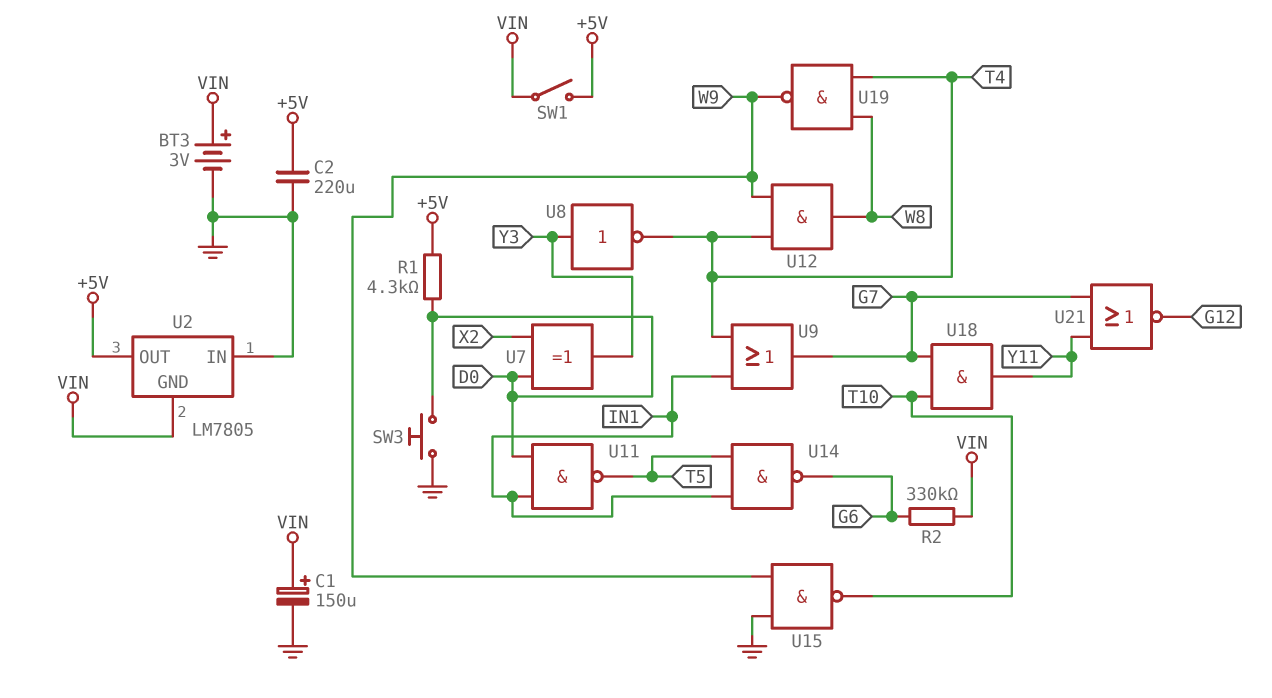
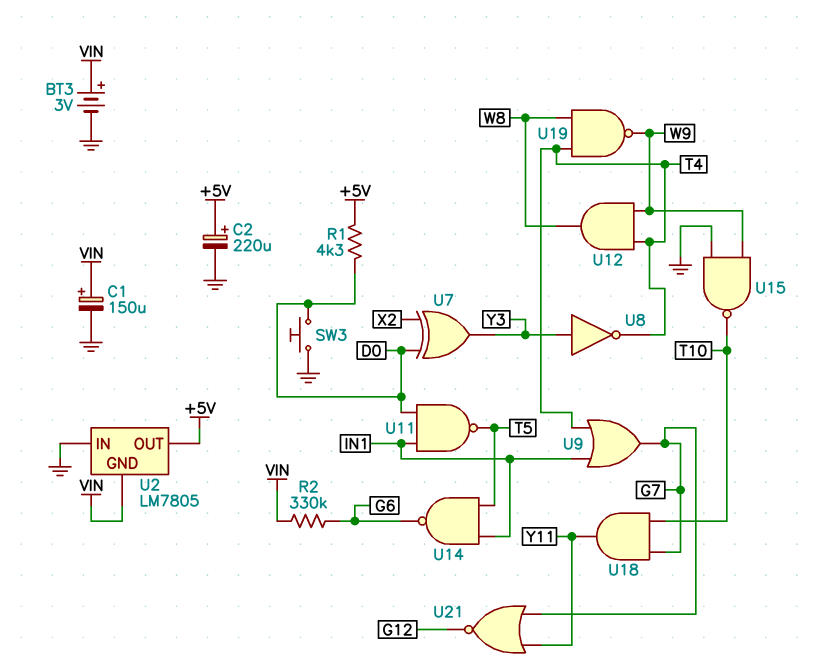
C2: 220uF (+5V, GND) -> 220uF (plus +5V, minus GND)
SW1: switch (+5V, VIN) -> none

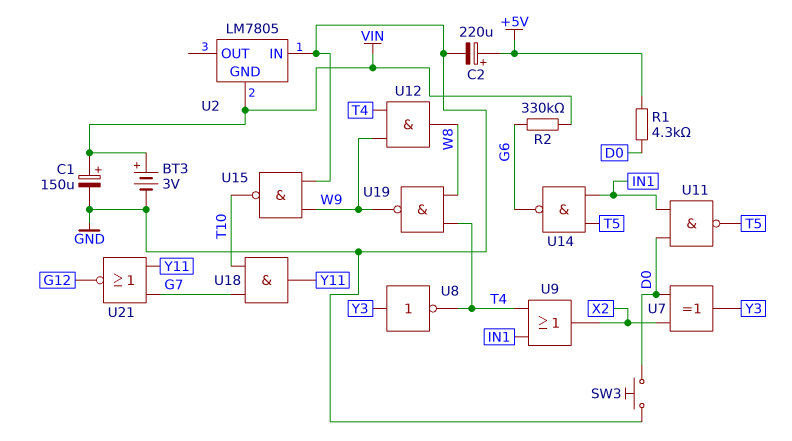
U2 pin OUT: +5V -> none
U9: OR (in IN1, in T4, out G7) -> OR (in IN1, in T4, out X2)

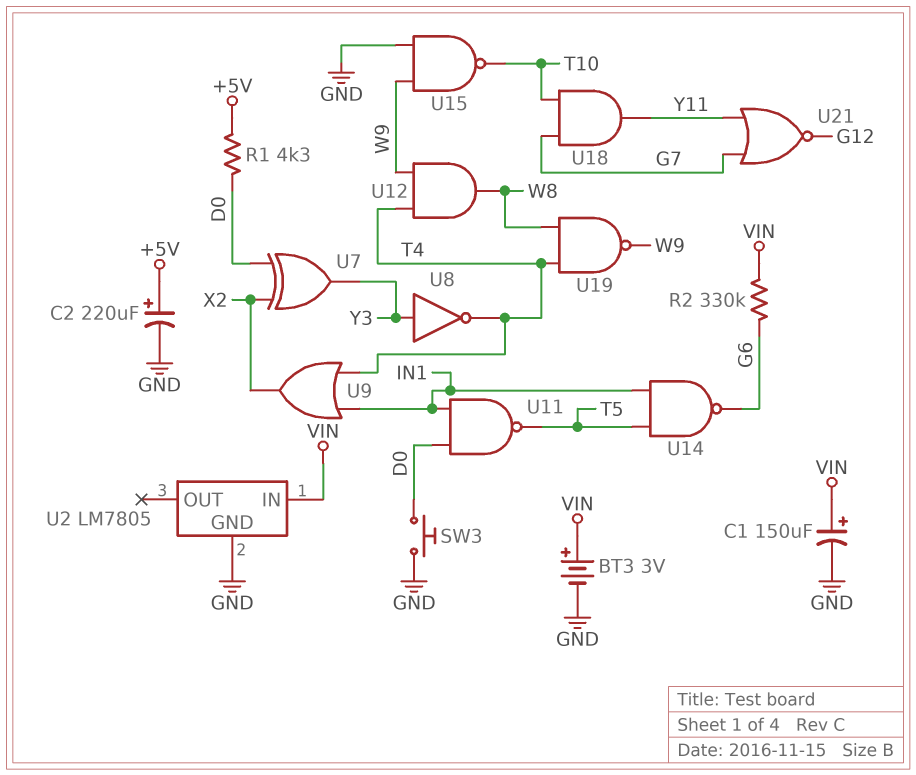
U2 pin GND: VIN -> GND
U2 pin IN: GND -> VIN

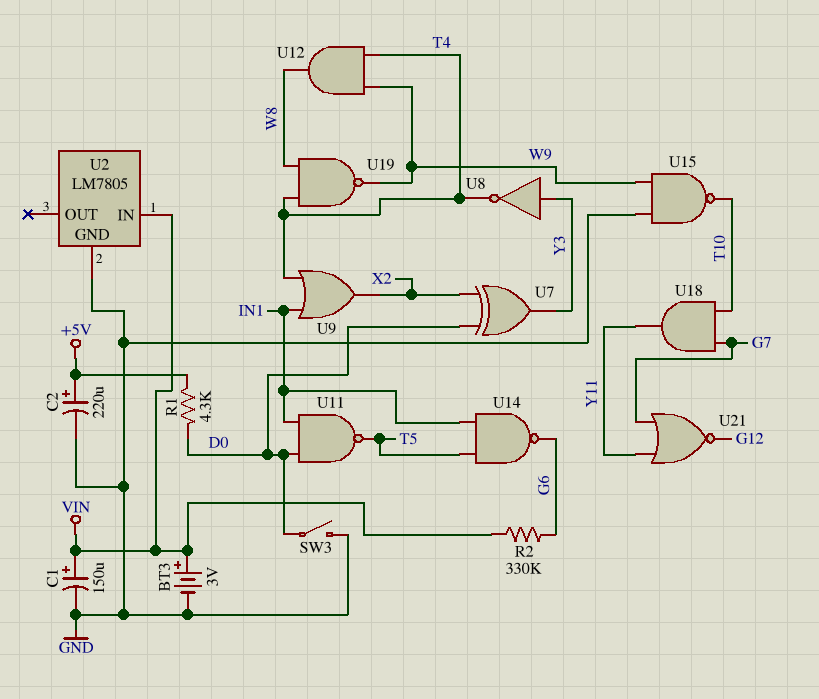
SW3: button (D0, GND) -> switch (D0, GND)

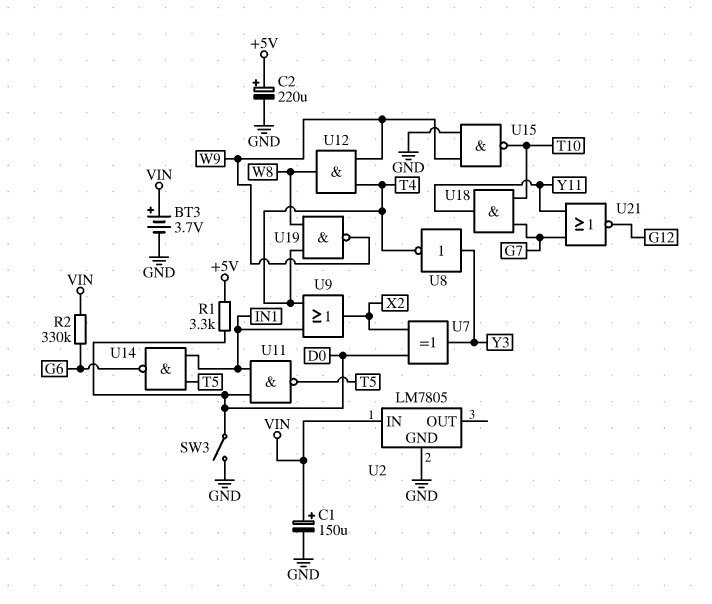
BT3: 3V (plus VIN, minus GND) -> 3.7V (plus VIN, minus GND)
R1: 4.3k (+5V, D0) -> 3.3k (+5V, D0)

